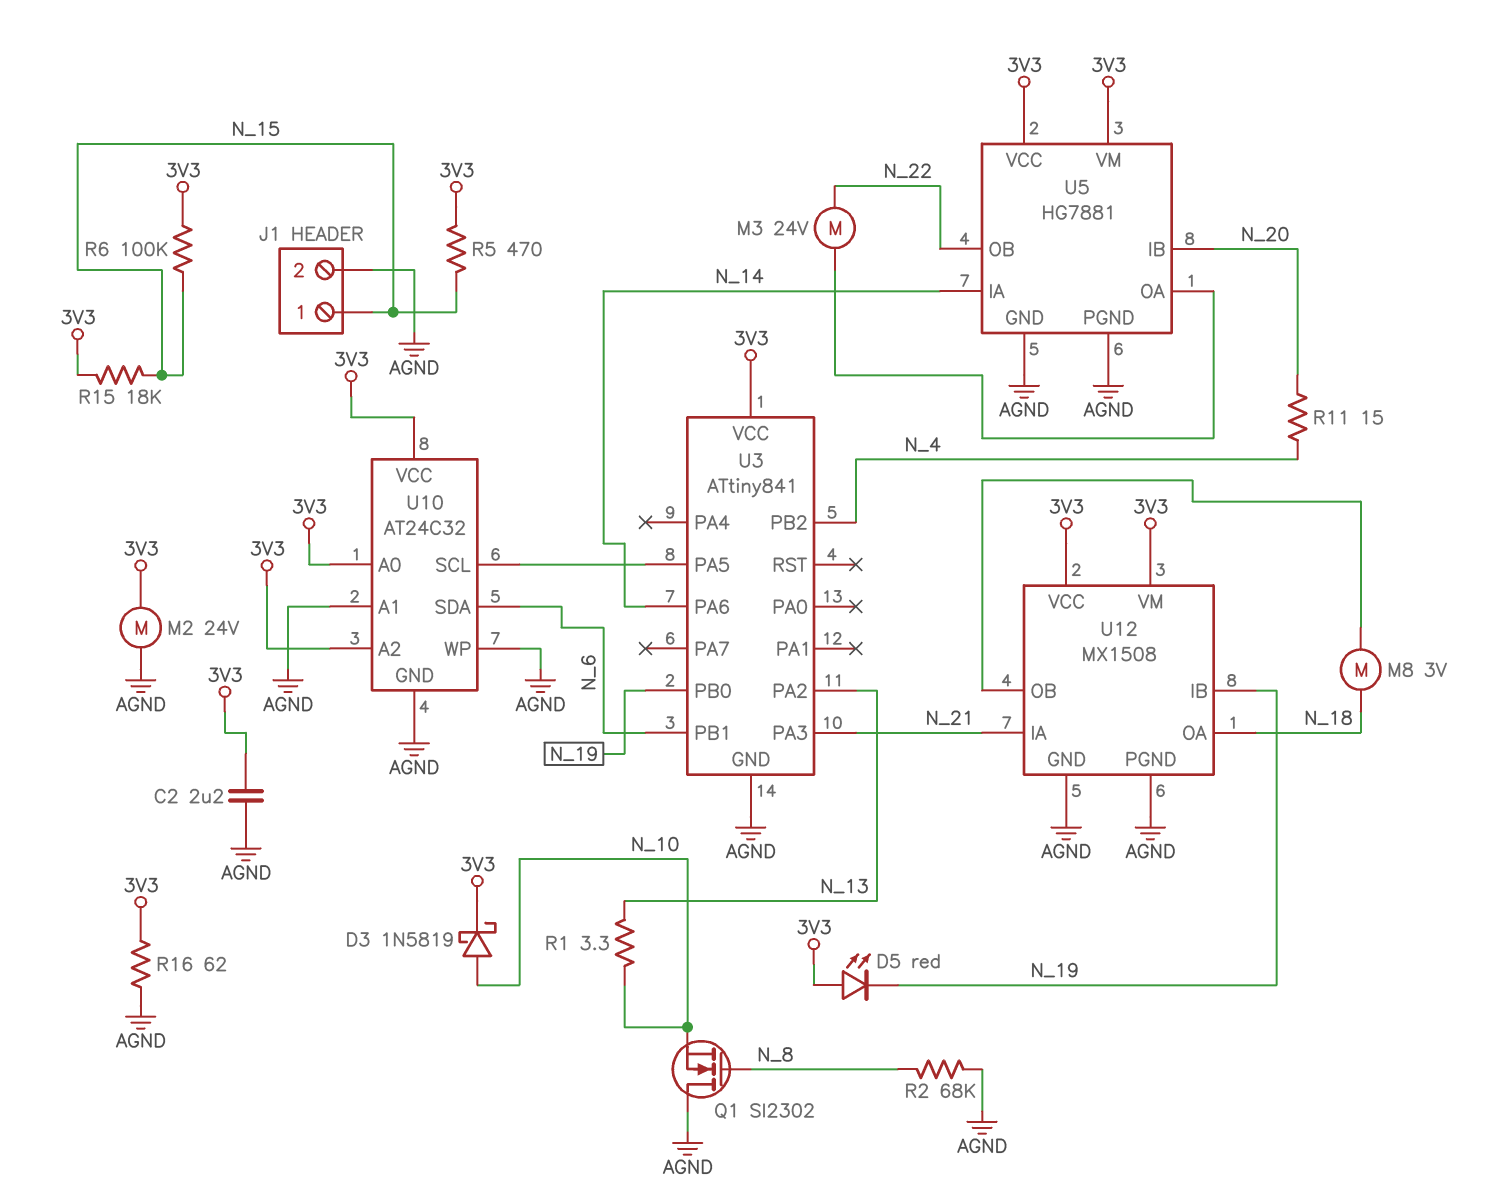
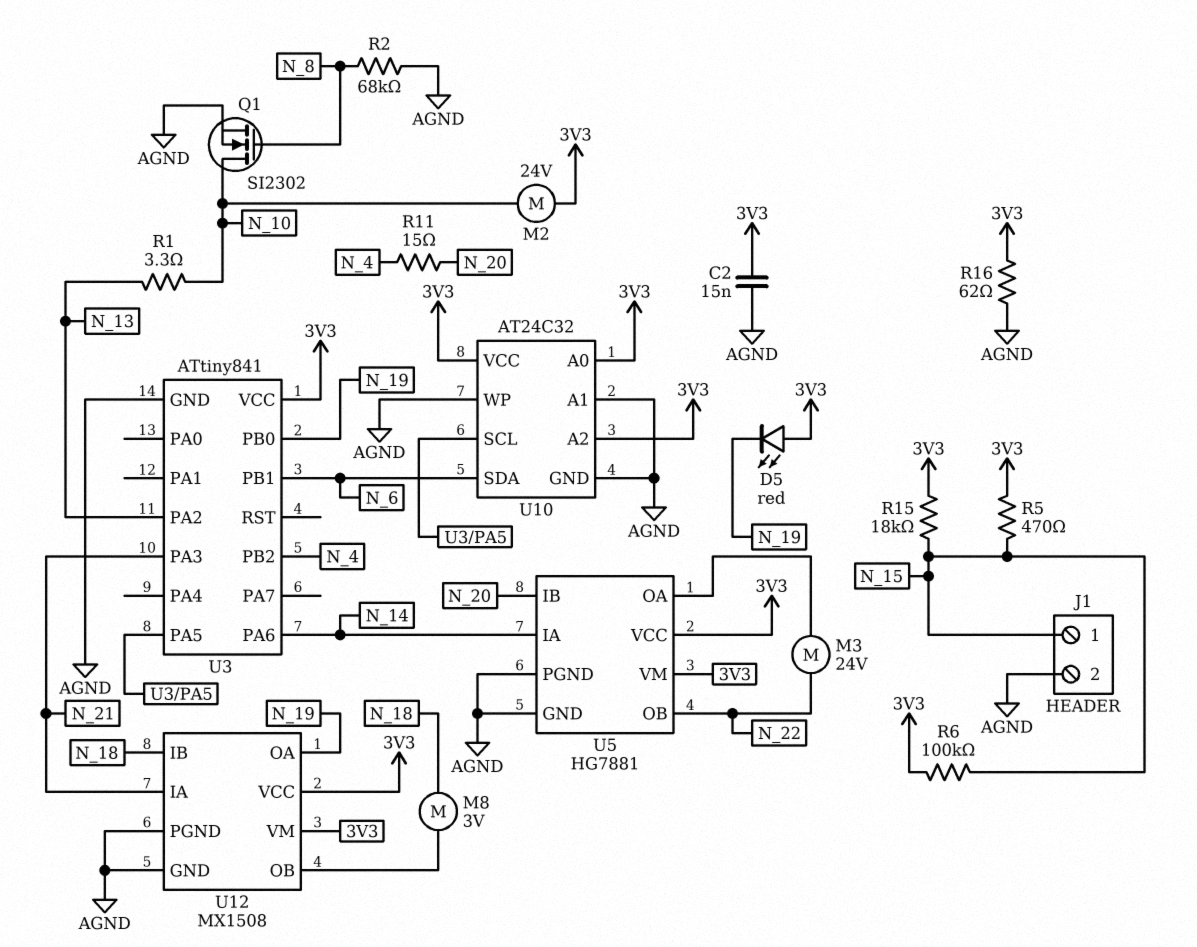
C2: 2.2uF (3V3, AGND) -> 15nF (3V3, AGND)
D3: schottky 1N5819 (A N_10, K 3V3) -> none
M2: motor 24V (3V3, AGND) -> motor 24V (3V3, N_10)
Q1: NMOS SI2302 (G N_8, D AGND, S N_10) -> NMOS SI2302 (G N_8, D N_10, S AGND)
U12 pin IB: N_19 -> N_18
U12 pin OA: N_18 -> N_19

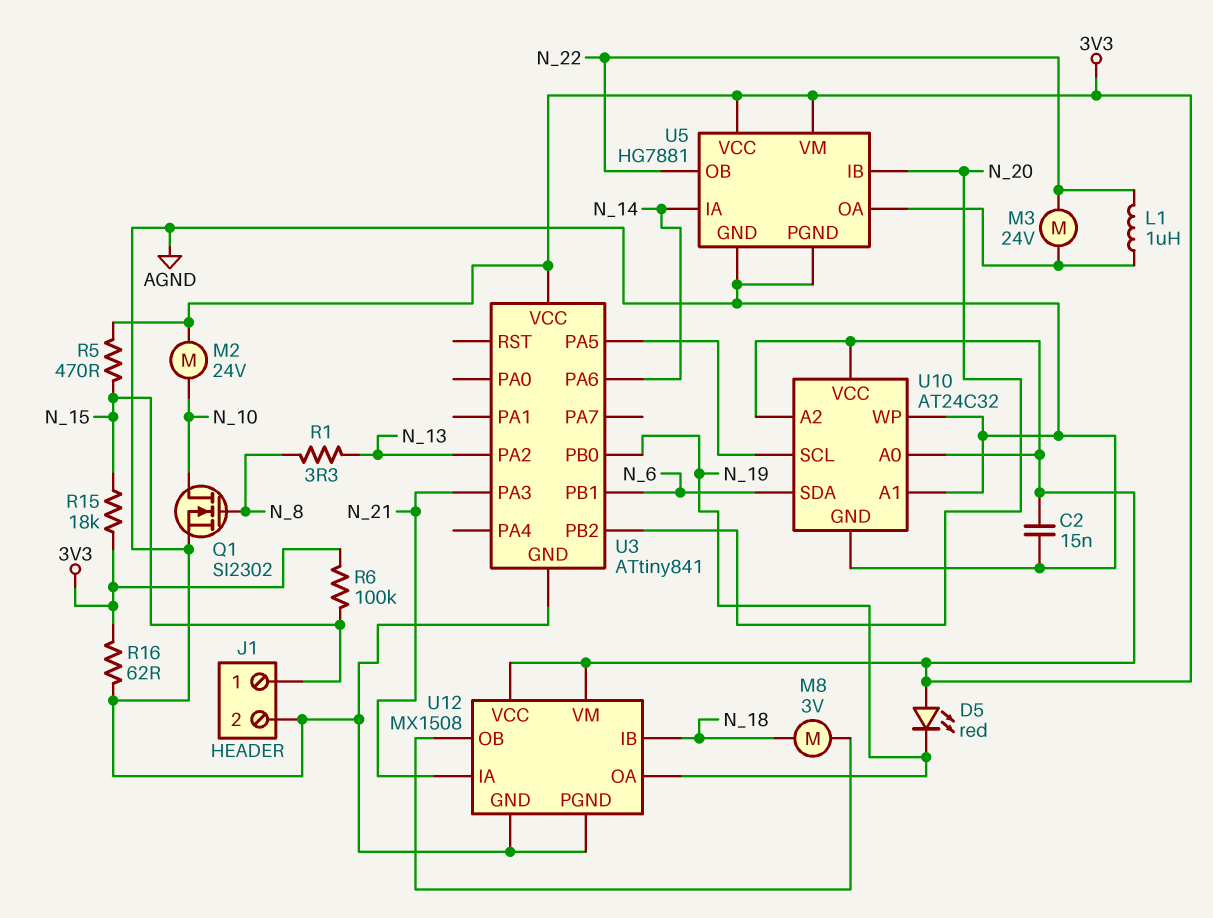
L1: none -> 1uH (N_22, U5/OA)
R1: 3.3 (N_10, N_13) -> 3.3 (N_8, N_13)
R2: 68k (AGND, N_8) -> none
R11: 15 (N_4, N_20) -> none
U3 pin PB2: N_4 -> N_20

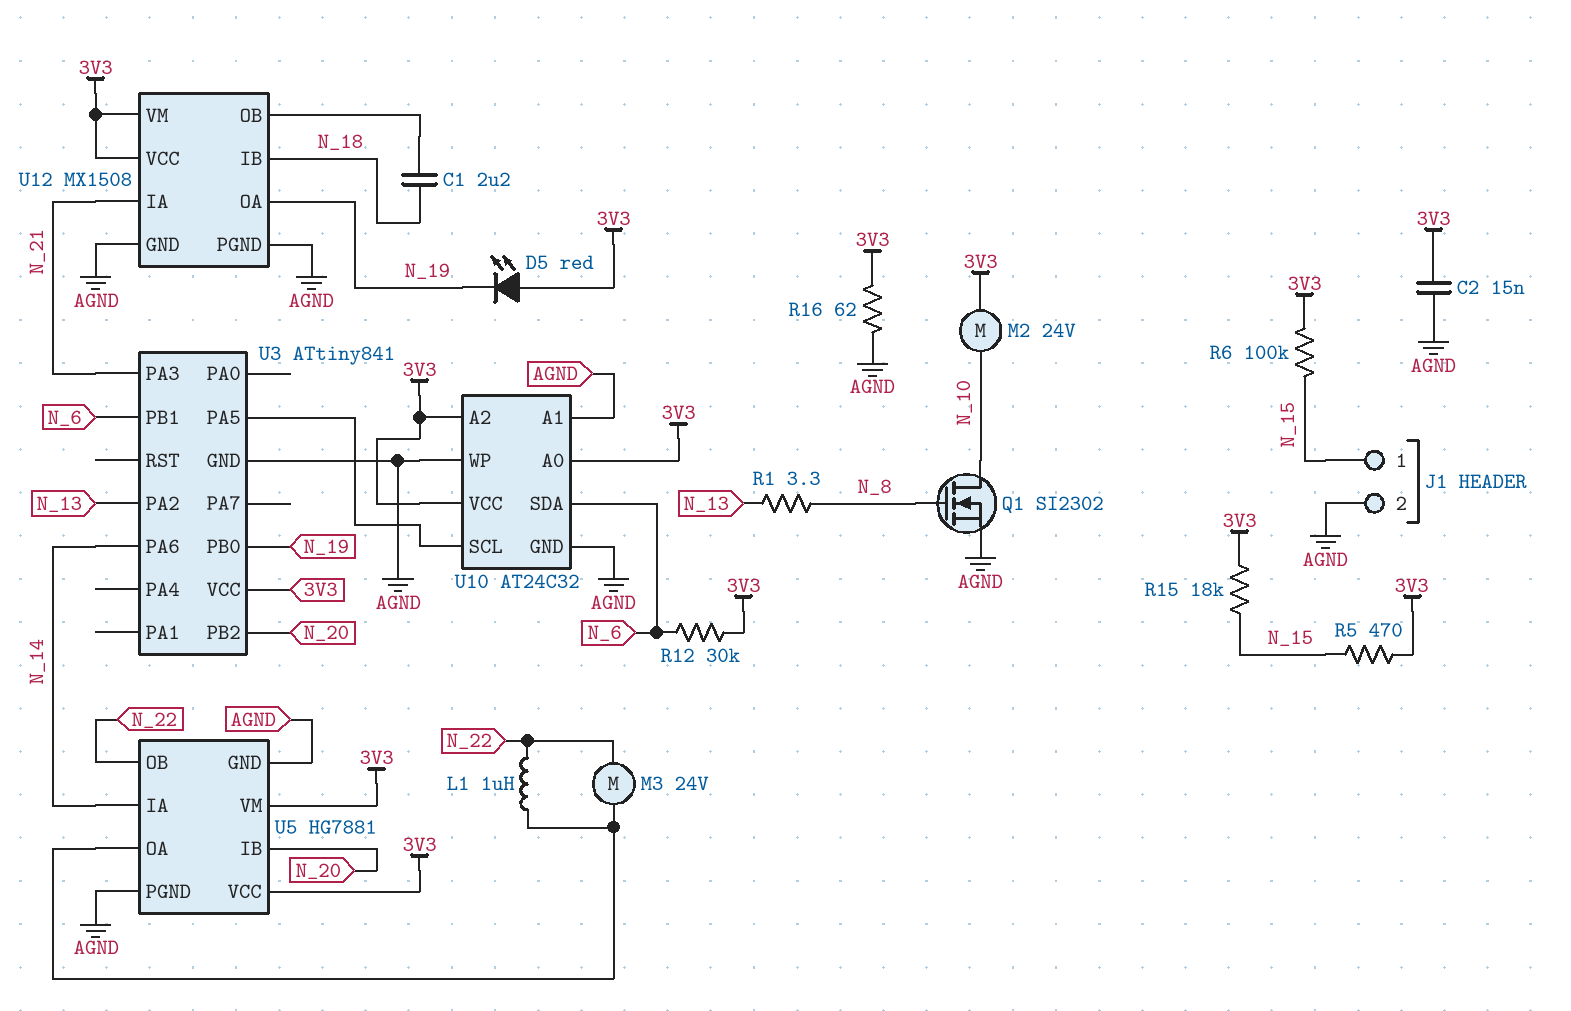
C1: none -> 2.2uF (N_18, U12/OB)
M8: motor 3V (N_18, U12/OB) -> none
R12: none -> 30k (3V3, N_6)

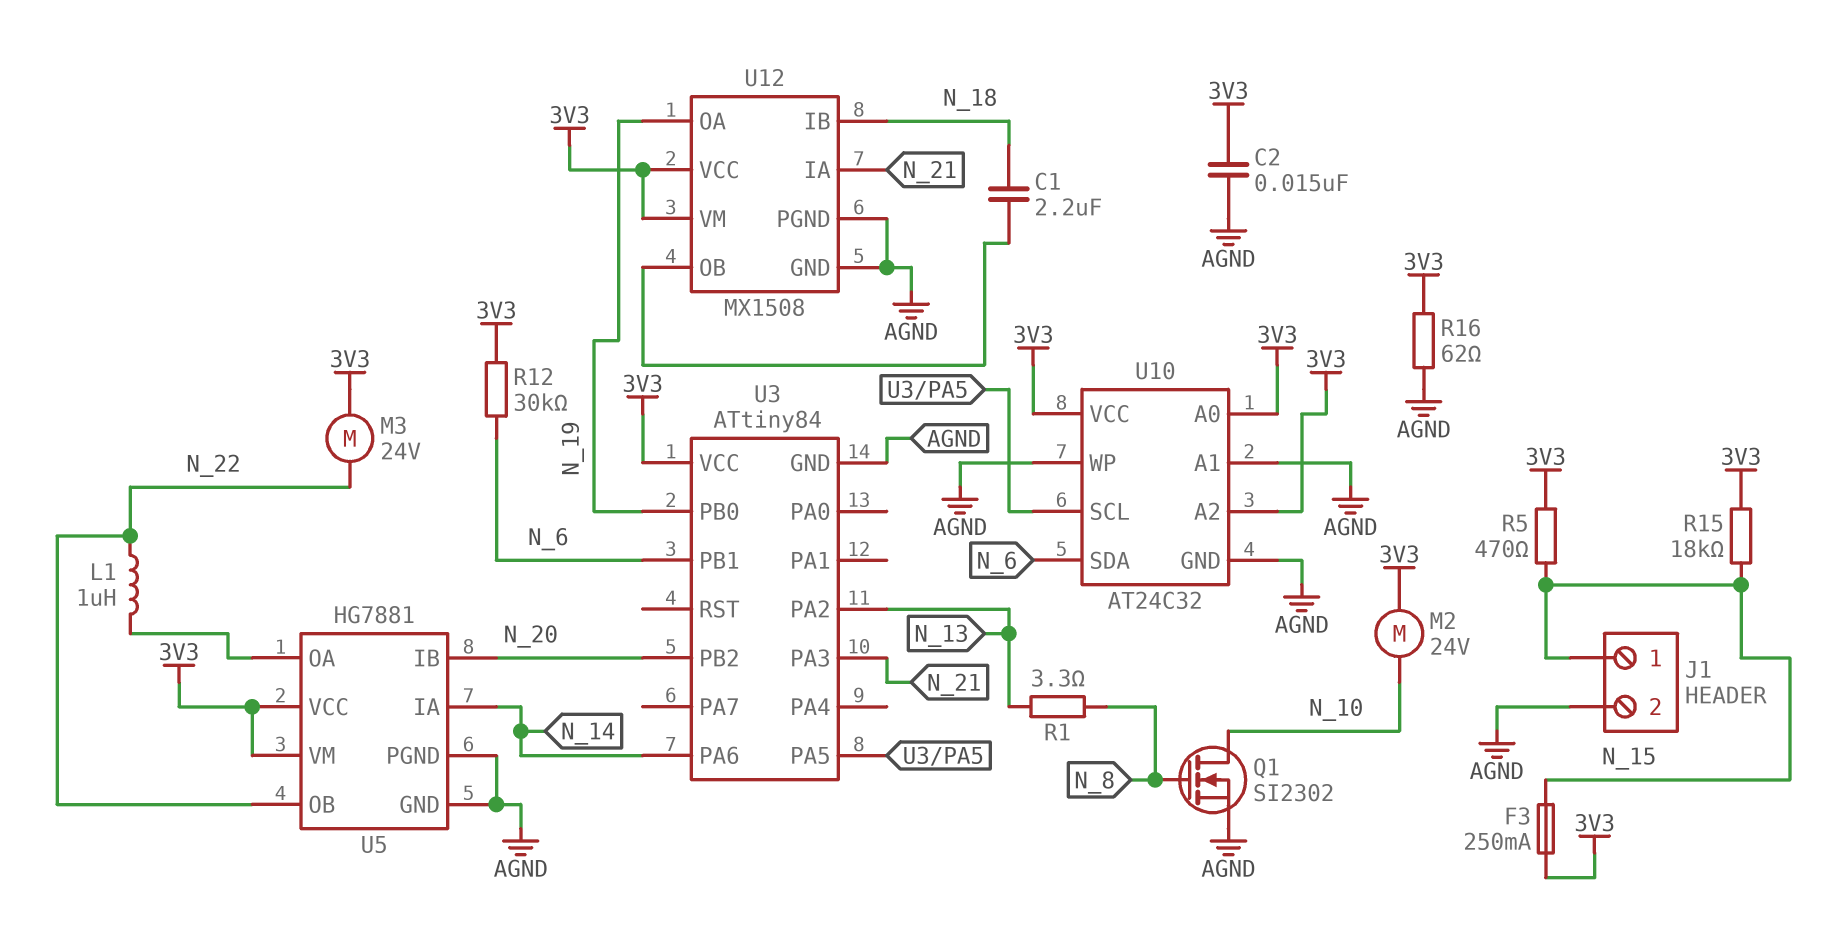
D5: LED red (A 3V3, K N_19) -> none
F3: none -> 250mA (3V3, N_15)
M3: motor 24V (N_22, U5/OA) -> motor 24V (3V3, N_22)
R6: 100k (3V3, N_15) -> none
U3: ATtiny841 -> ATtiny84

